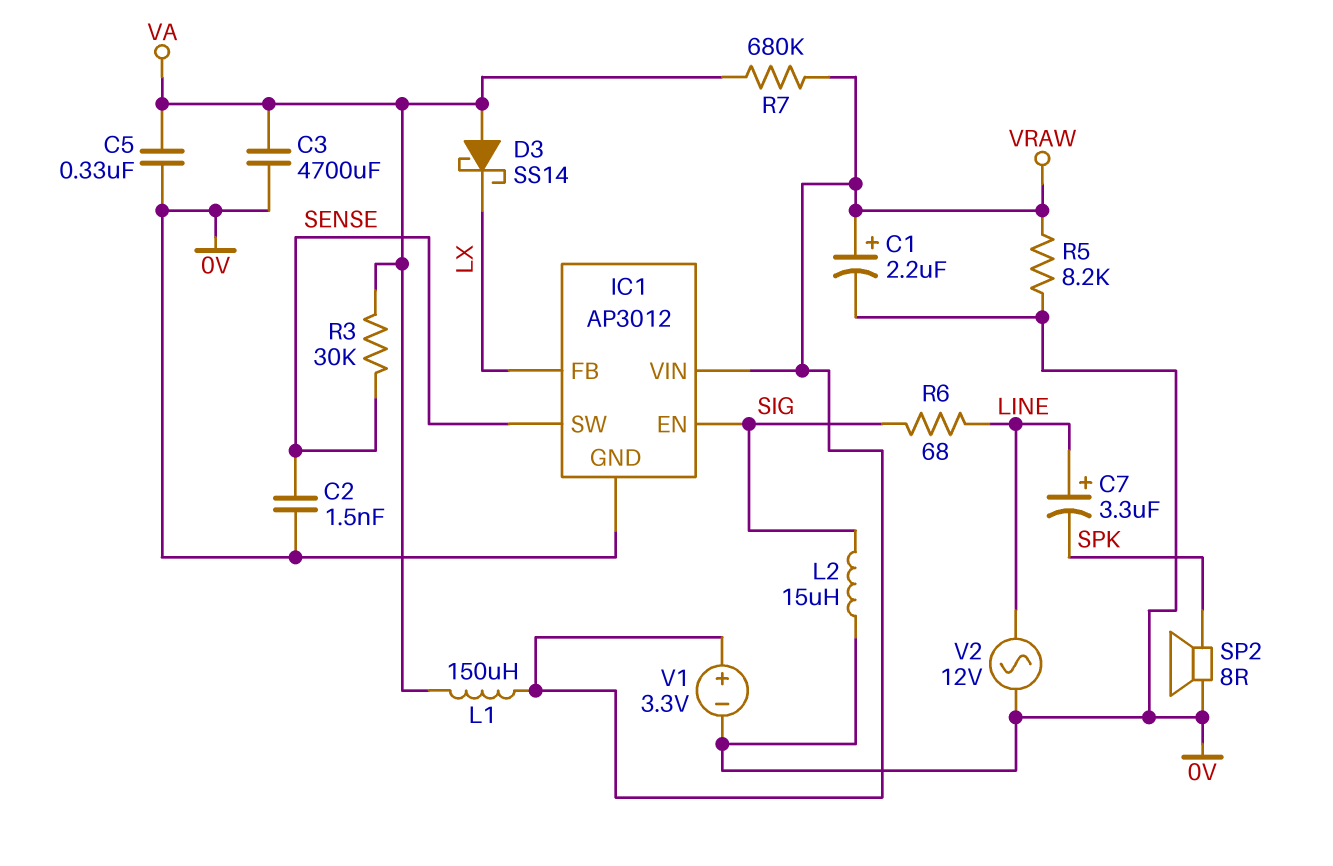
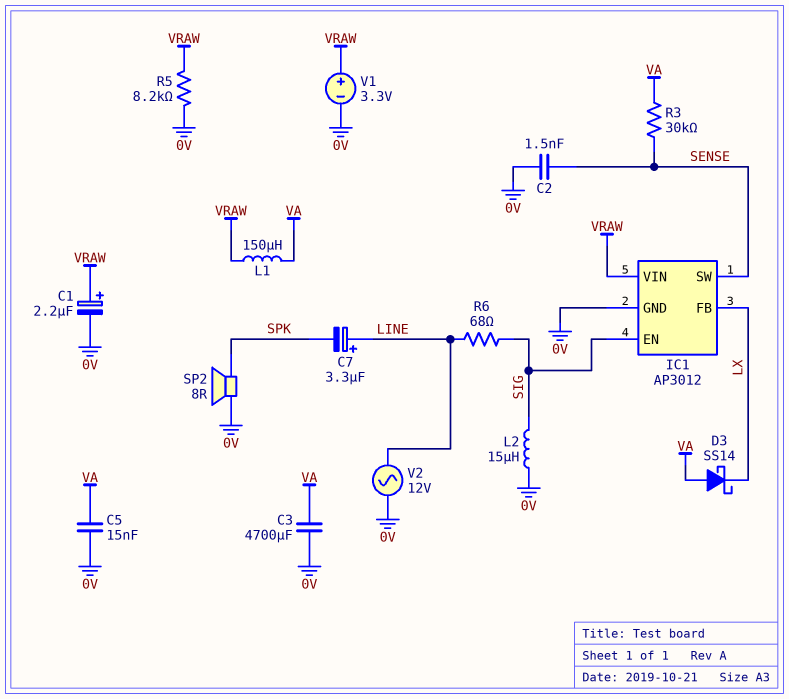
C5: 330nF (0V, VA) -> 15nF (0V, VA)
R7: 680k (VA, VRAW) -> none

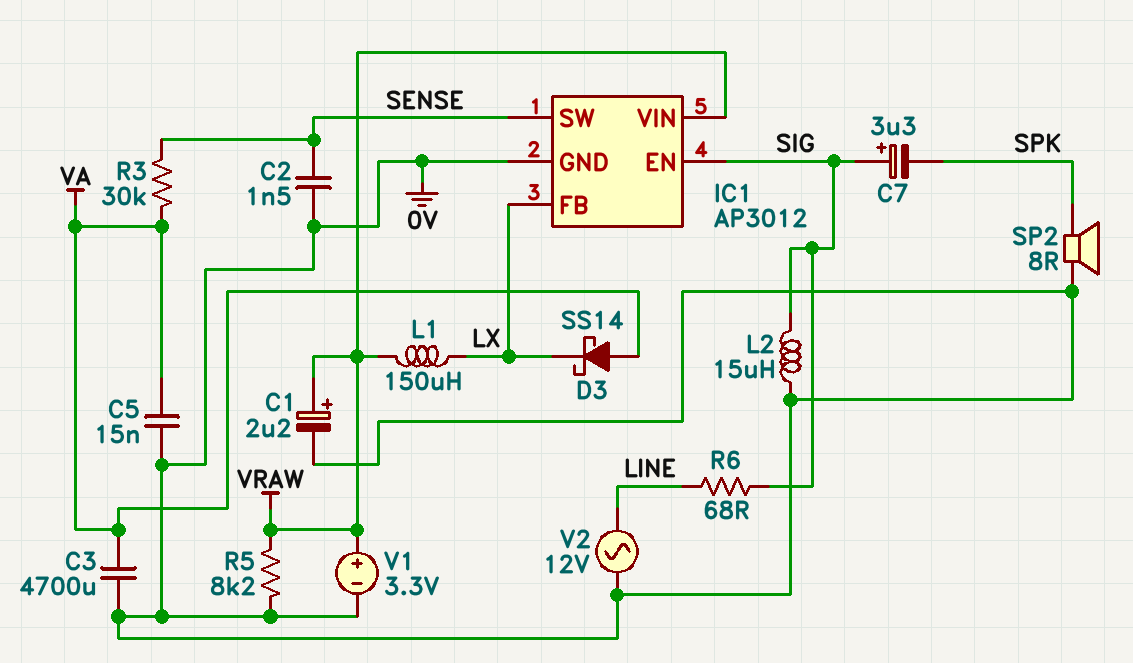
C7: 3.3uF (plus LINE, minus SPK) -> 3.3uF (plus SIG, minus SPK)
L1: 150uH (VA, VRAW) -> 150uH (LX, VRAW)

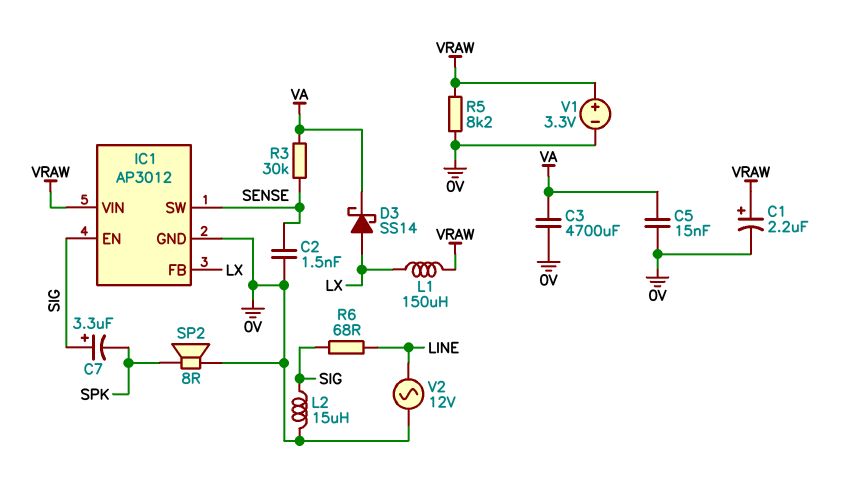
D3: schottky SS14 (A VA, K LX) -> schottky SS14 (A LX, K VA)

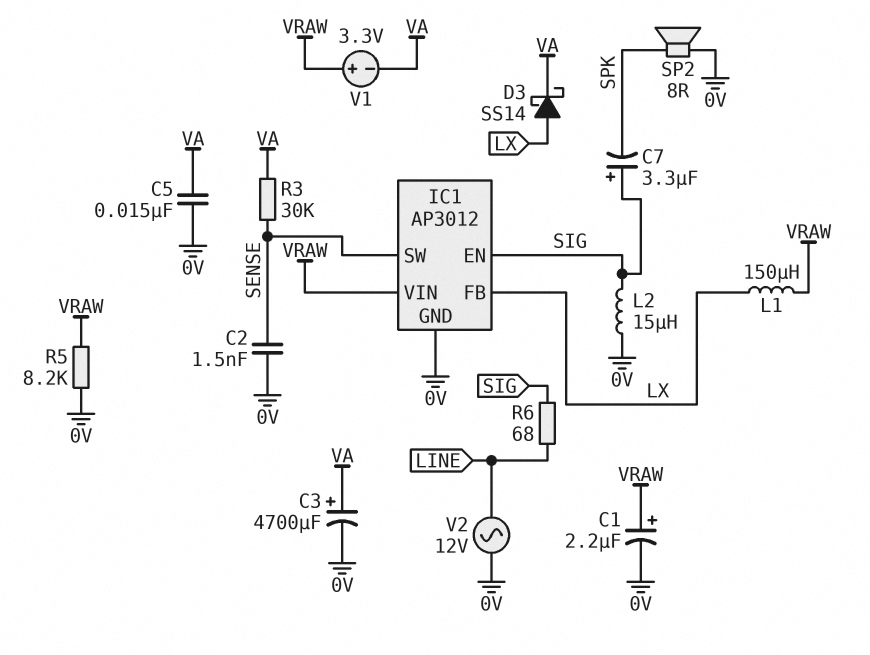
C3: 4700uF (0V, VA) -> 4700uF (plus VA, minus 0V)
V1: 3.3V (plus VRAW, minus 0V) -> 3.3V (plus VRAW, minus VA)

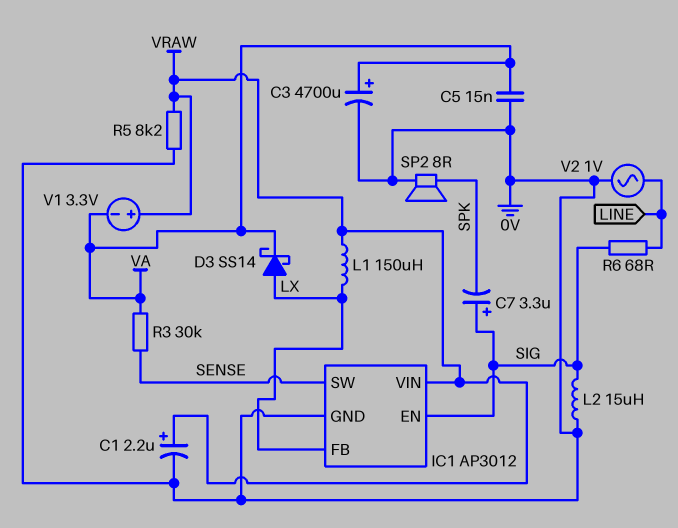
C2: 1.5nF (0V, SENSE) -> none
V2: AC 12V (0V, LINE) -> AC 1V (0V, LINE)

